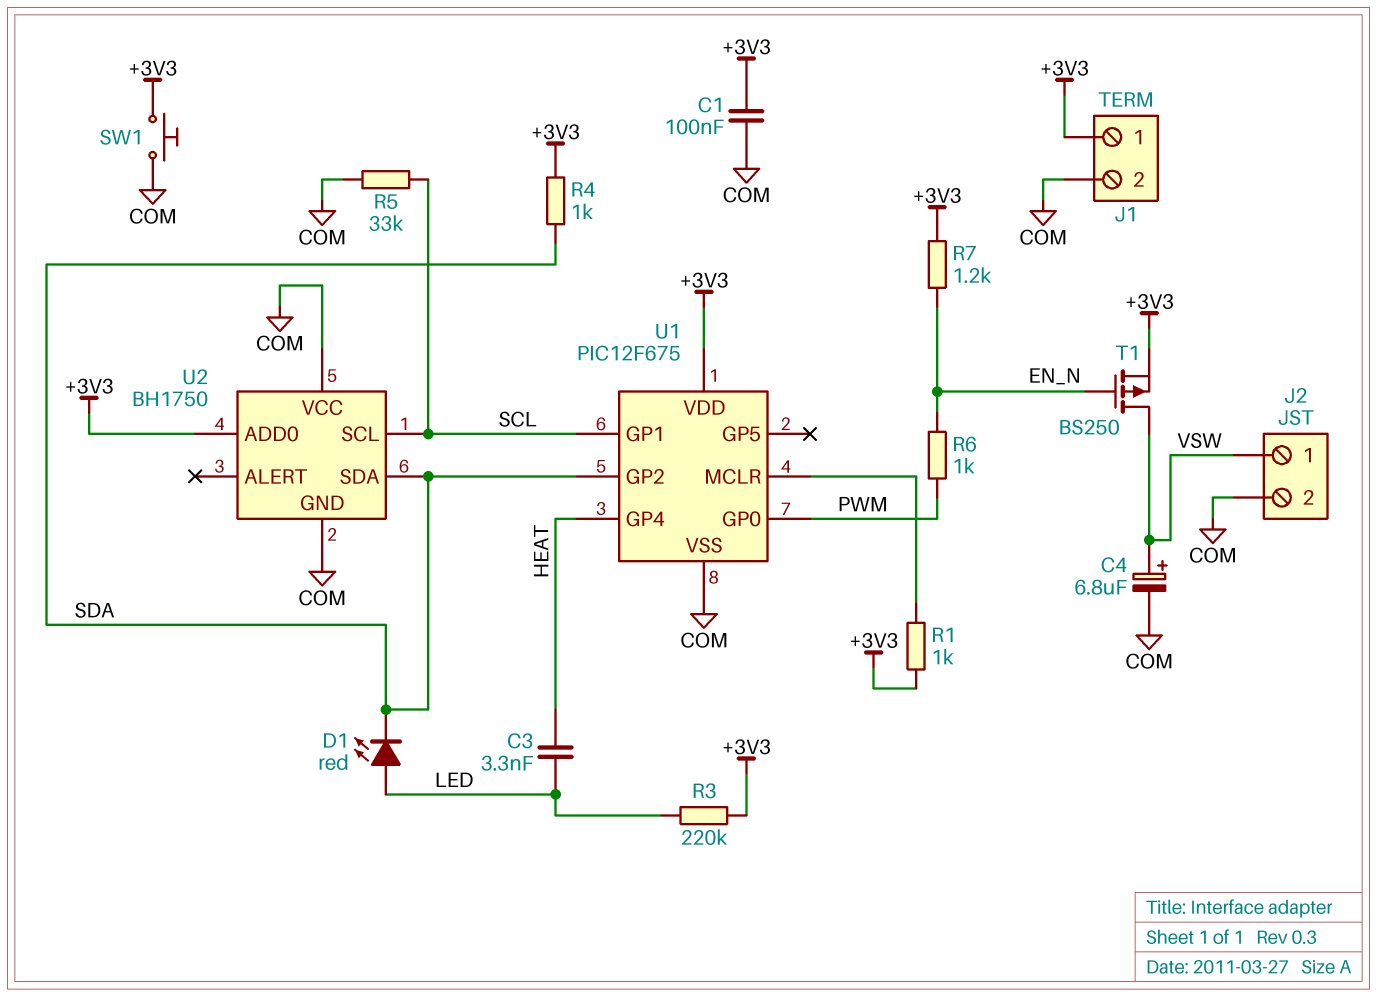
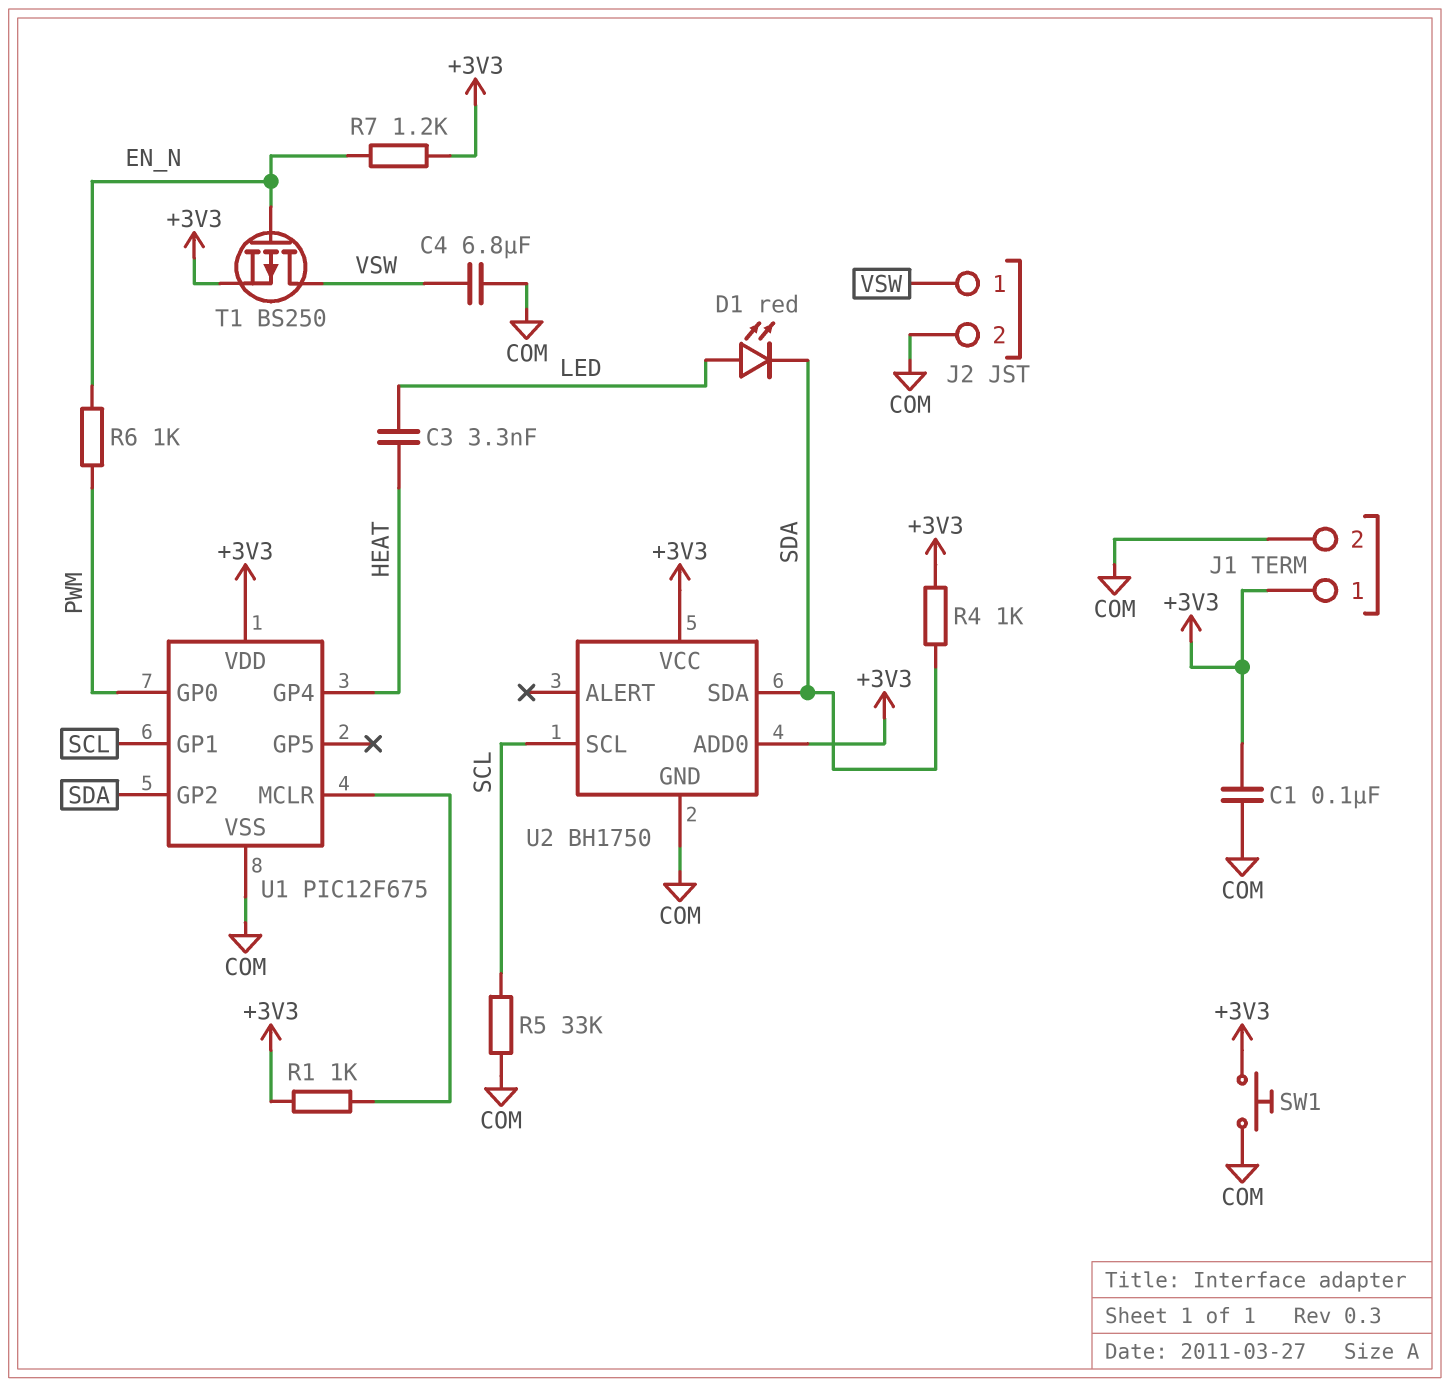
C4: 6.8uF (plus VSW, minus COM) -> 6.8uF (COM, VSW)
R3: 220k (+3V3, LED) -> none
U2 pin VCC: COM -> +3V3

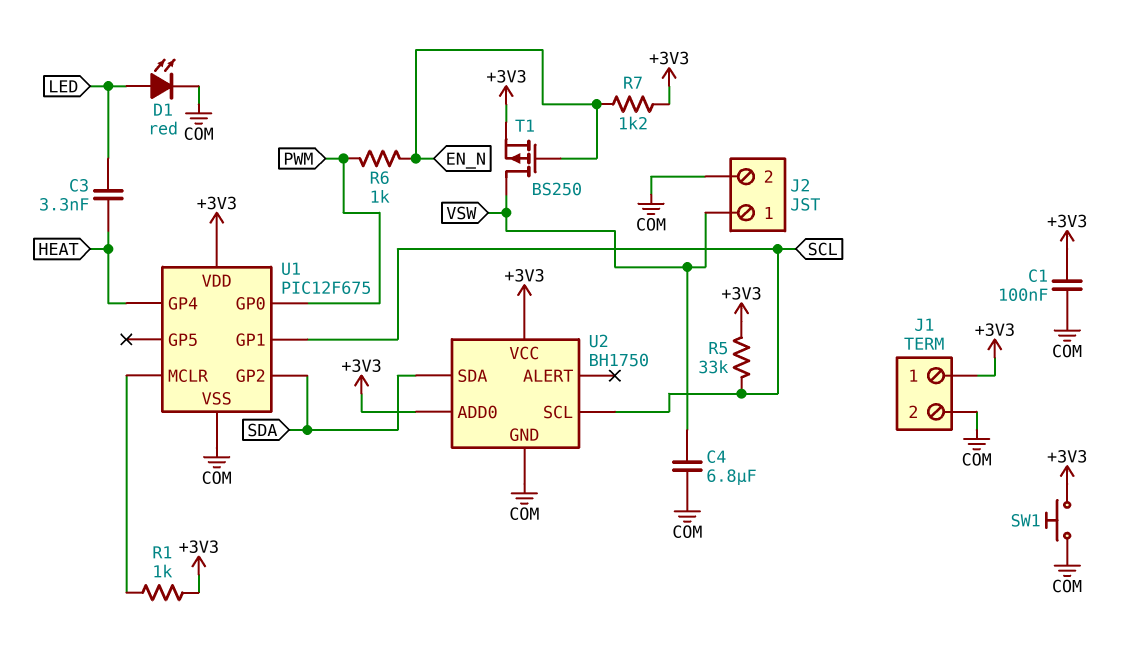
D1: LED red (A LED, K SDA) -> LED red (A LED, K COM)
R4: 1k (+3V3, SDA) -> none
R5: 33k (COM, SCL) -> 33k (+3V3, SCL)

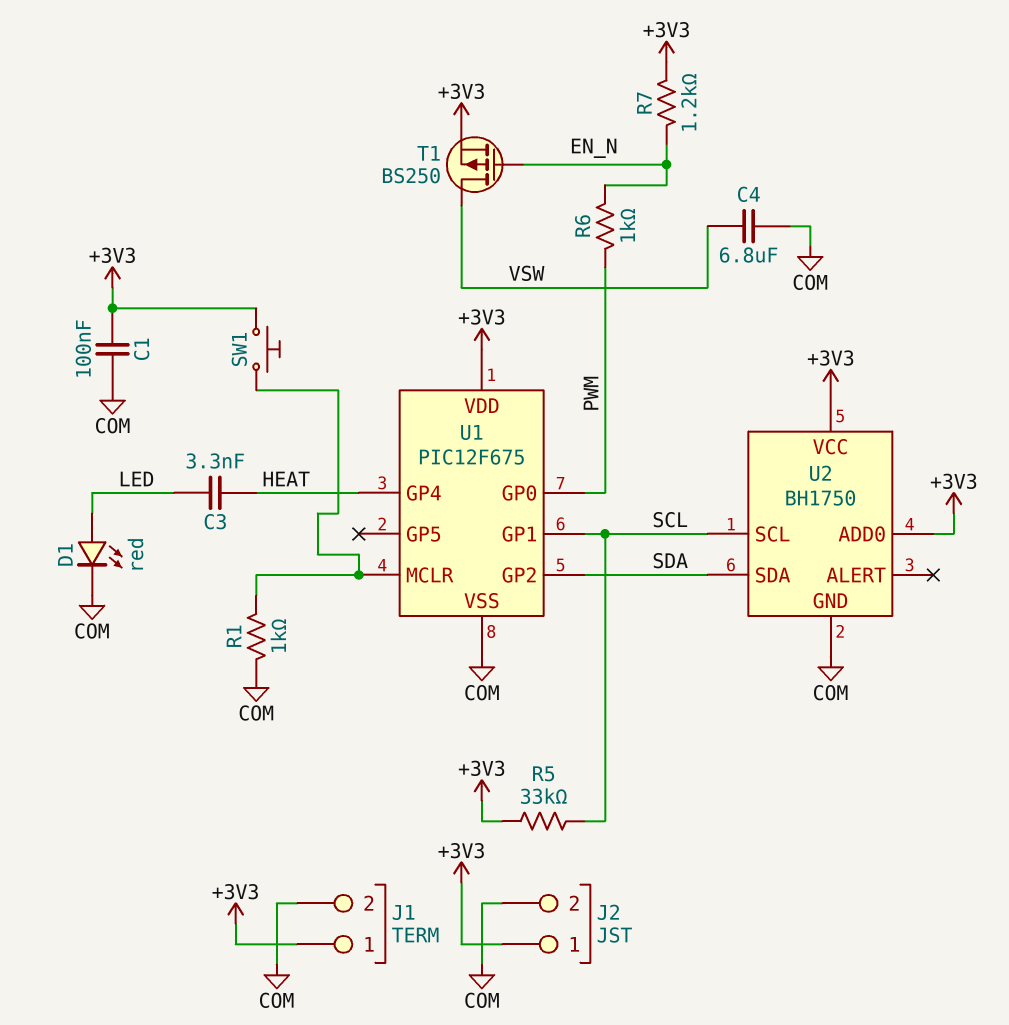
J2 pin 1: VSW -> +3V3
R1: 1k (+3V3, U1/MCLR) -> 1k (COM, U1/MCLR)
SW1: button (+3V3, COM) -> button (+3V3, U1/MCLR)

